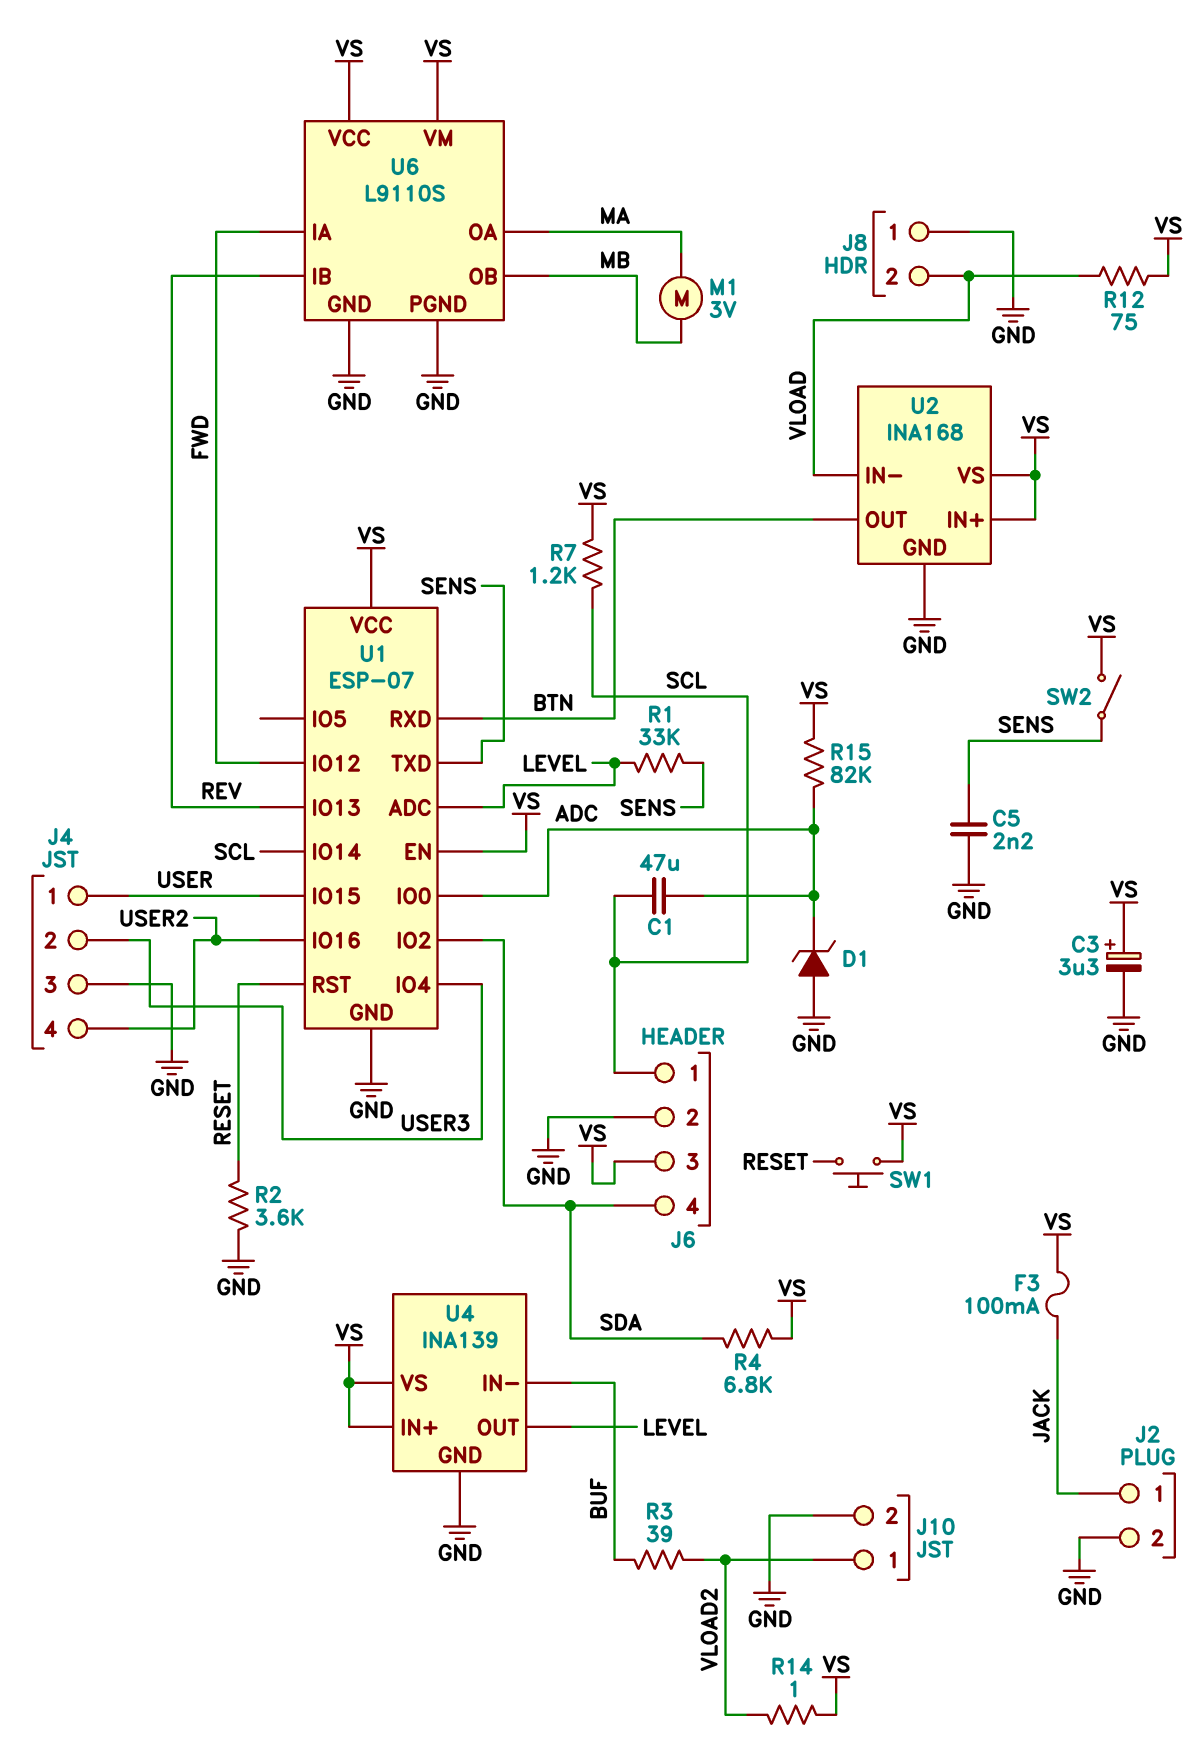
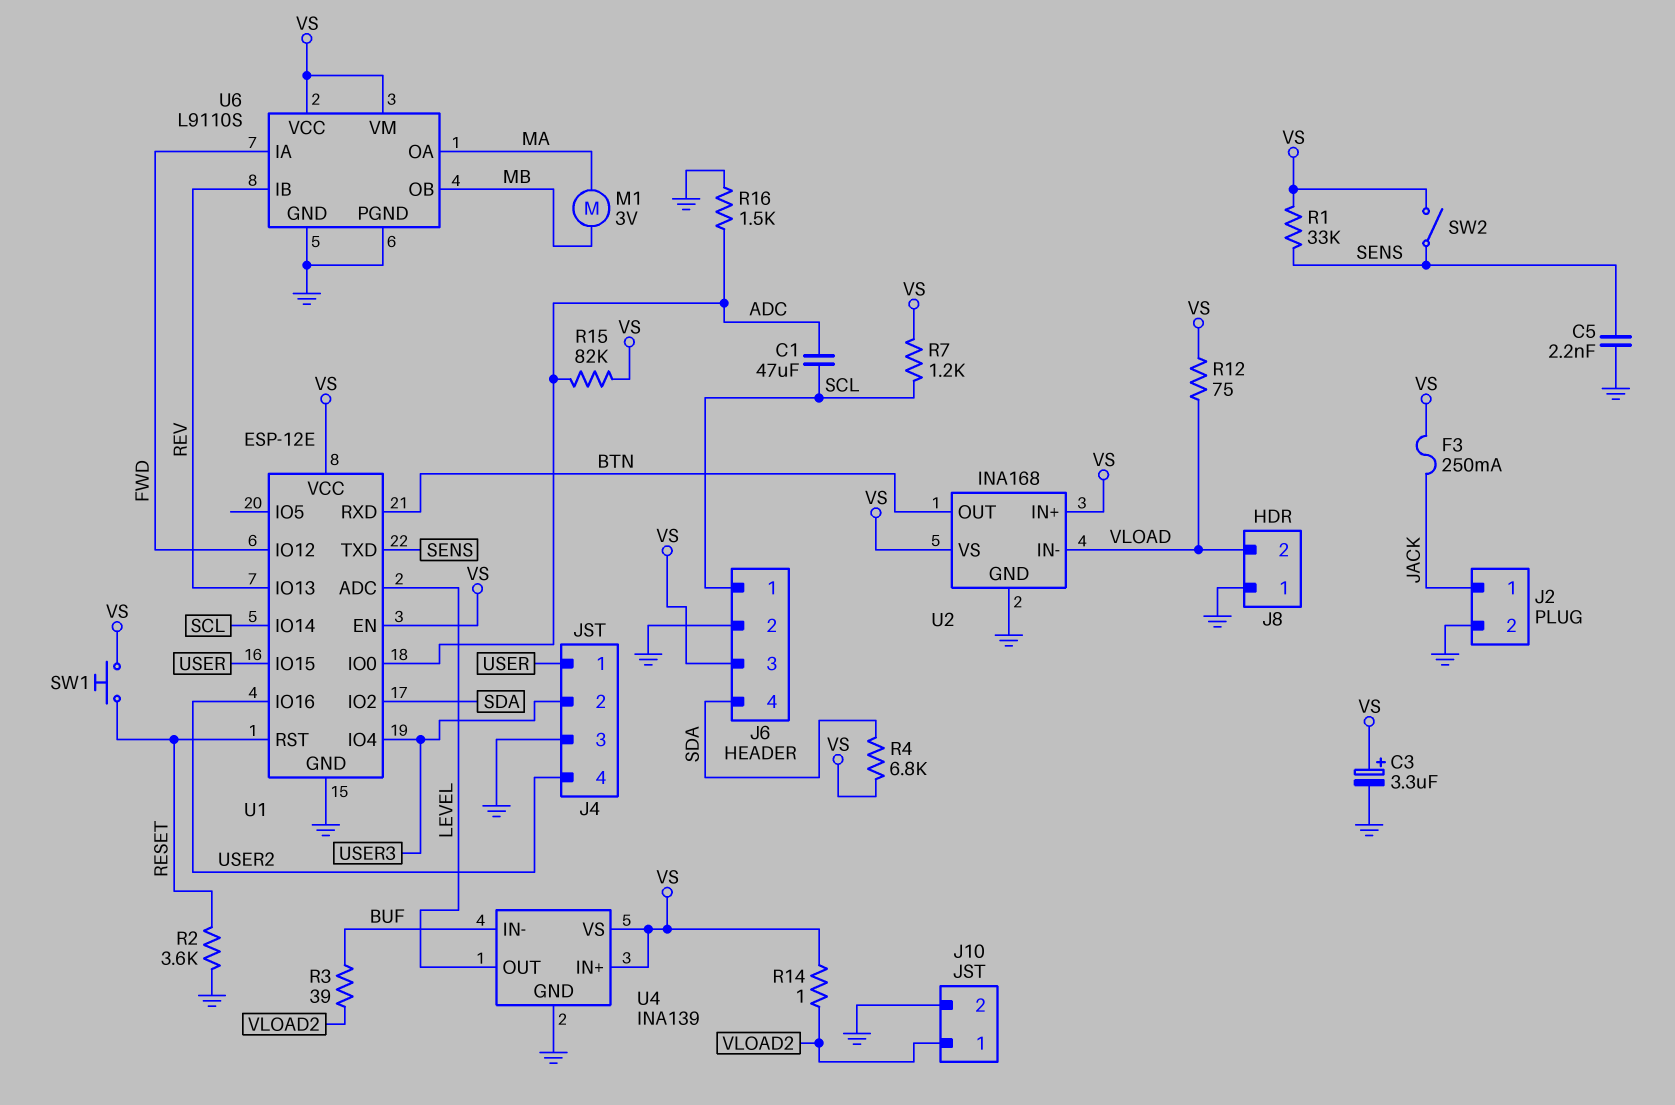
D1: zener (A GND, K ADC) -> none
F3: 100mA (JACK, VS) -> 250mA (JACK, VS)
R1: 33k (LEVEL, SENS) -> 33k (SENS, VS)
R16: none -> 1.5k (ADC, GND)
U1: ESP-07 -> ESP-12E

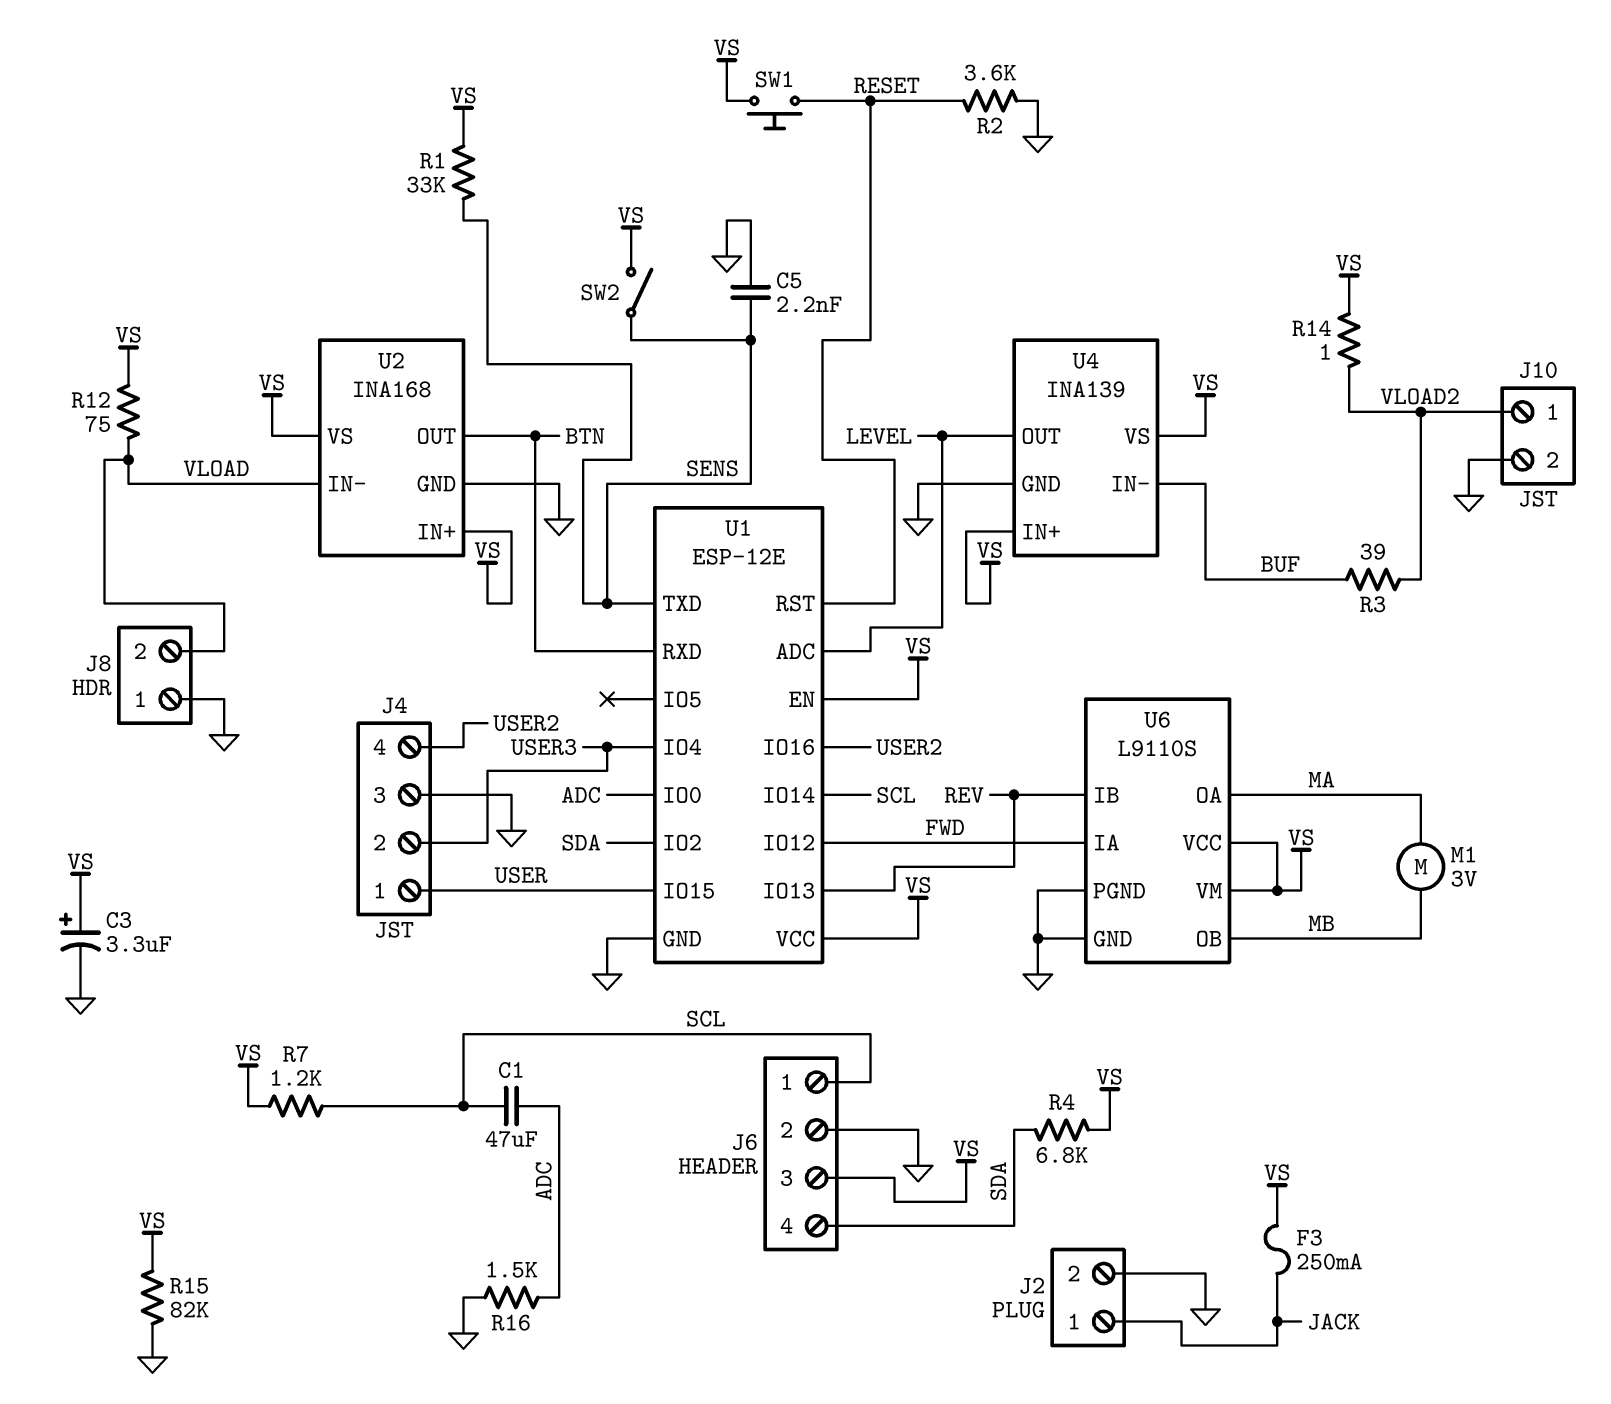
R15: 82k (ADC, VS) -> 82k (GND, VS)

